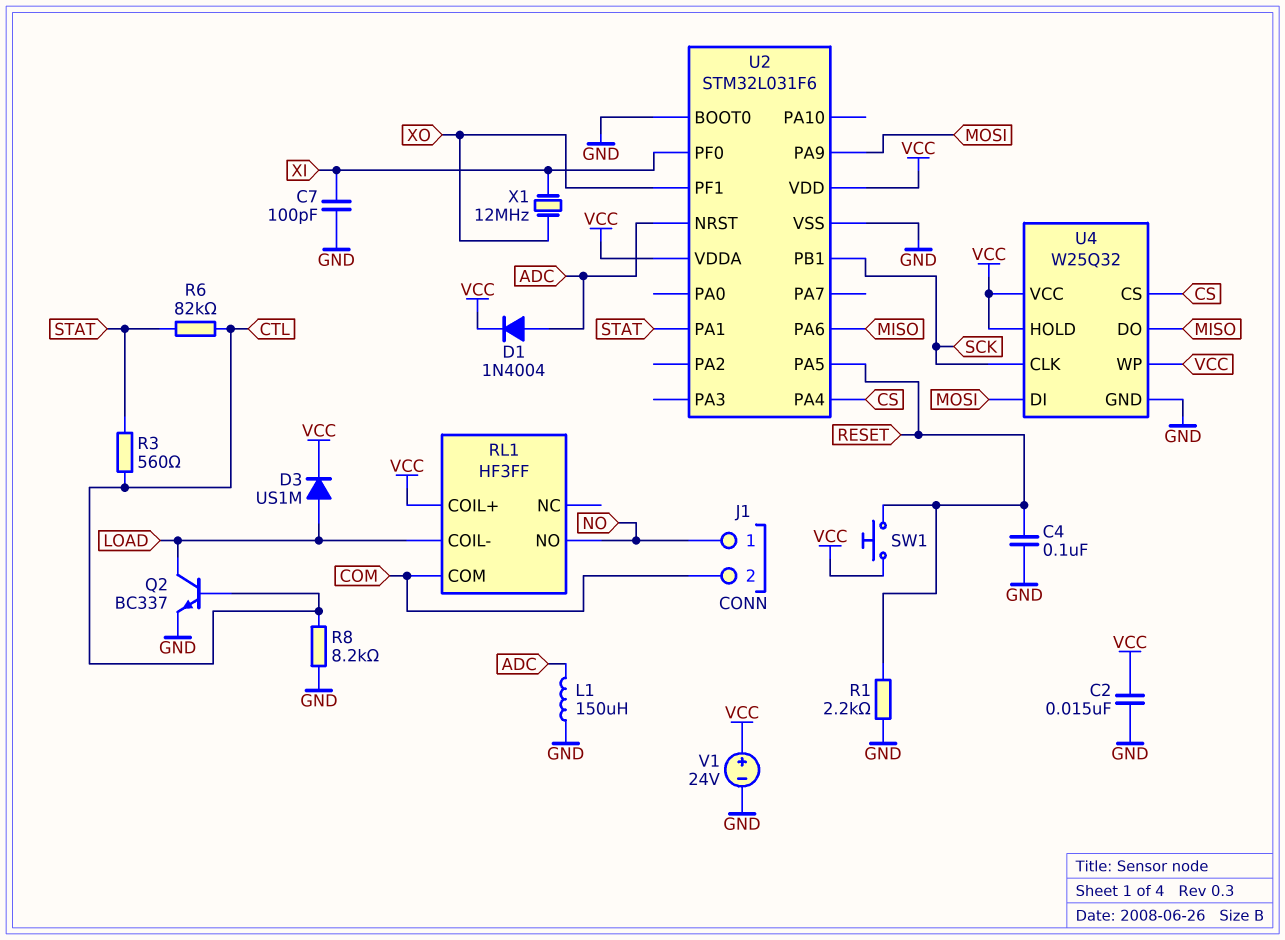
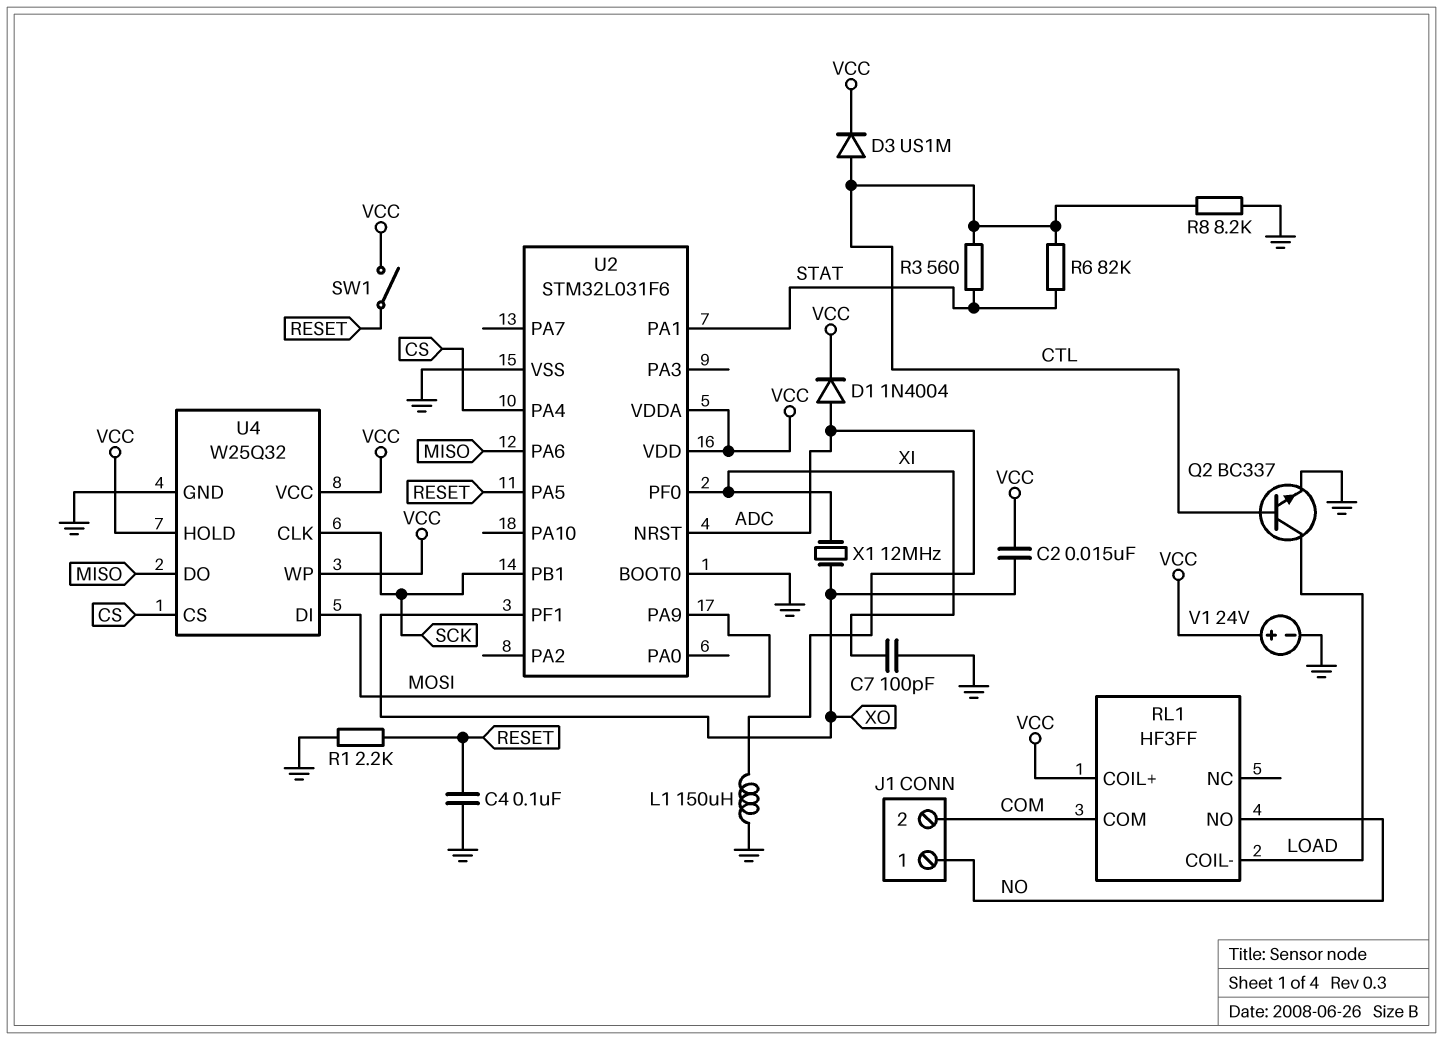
C2: 15nF (GND, VCC) -> 15nF (VCC, XO)
D3: diode US1M (A LOAD, K VCC) -> diode US1M (A CTL, K VCC)
SW1: button (RESET, VCC) -> switch (RESET, VCC)

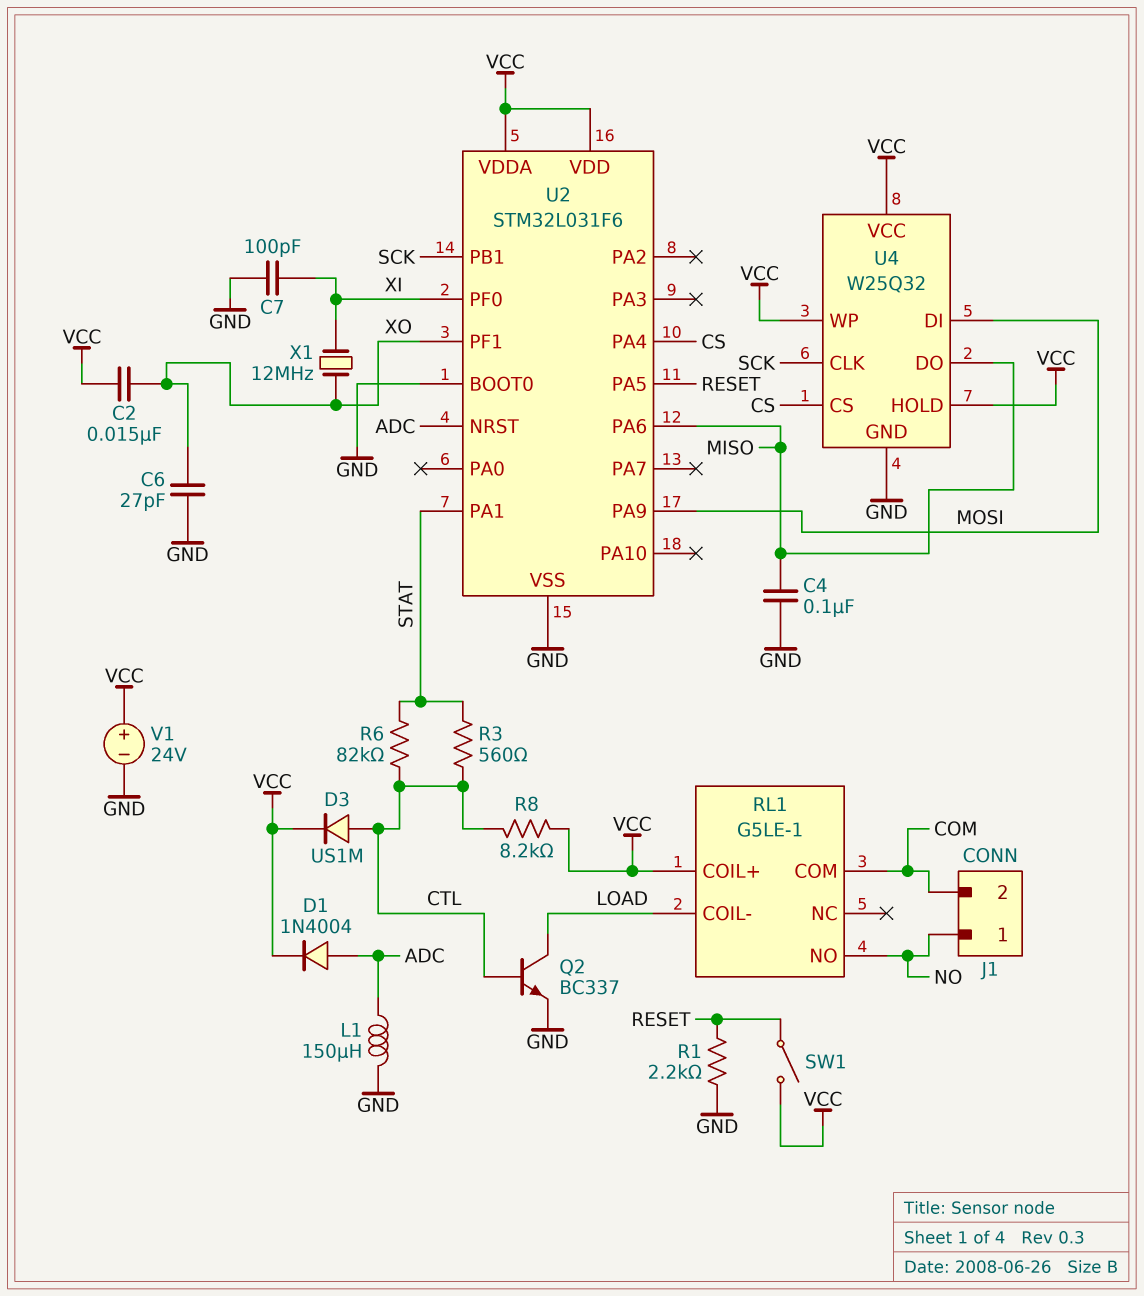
C4: 100nF (GND, RESET) -> 100nF (GND, MISO)
C6: none -> 27pF (GND, XO)
R8: 8.2k (CTL, GND) -> 8.2k (CTL, VCC)
RL1: HF3FF -> G5LE-1

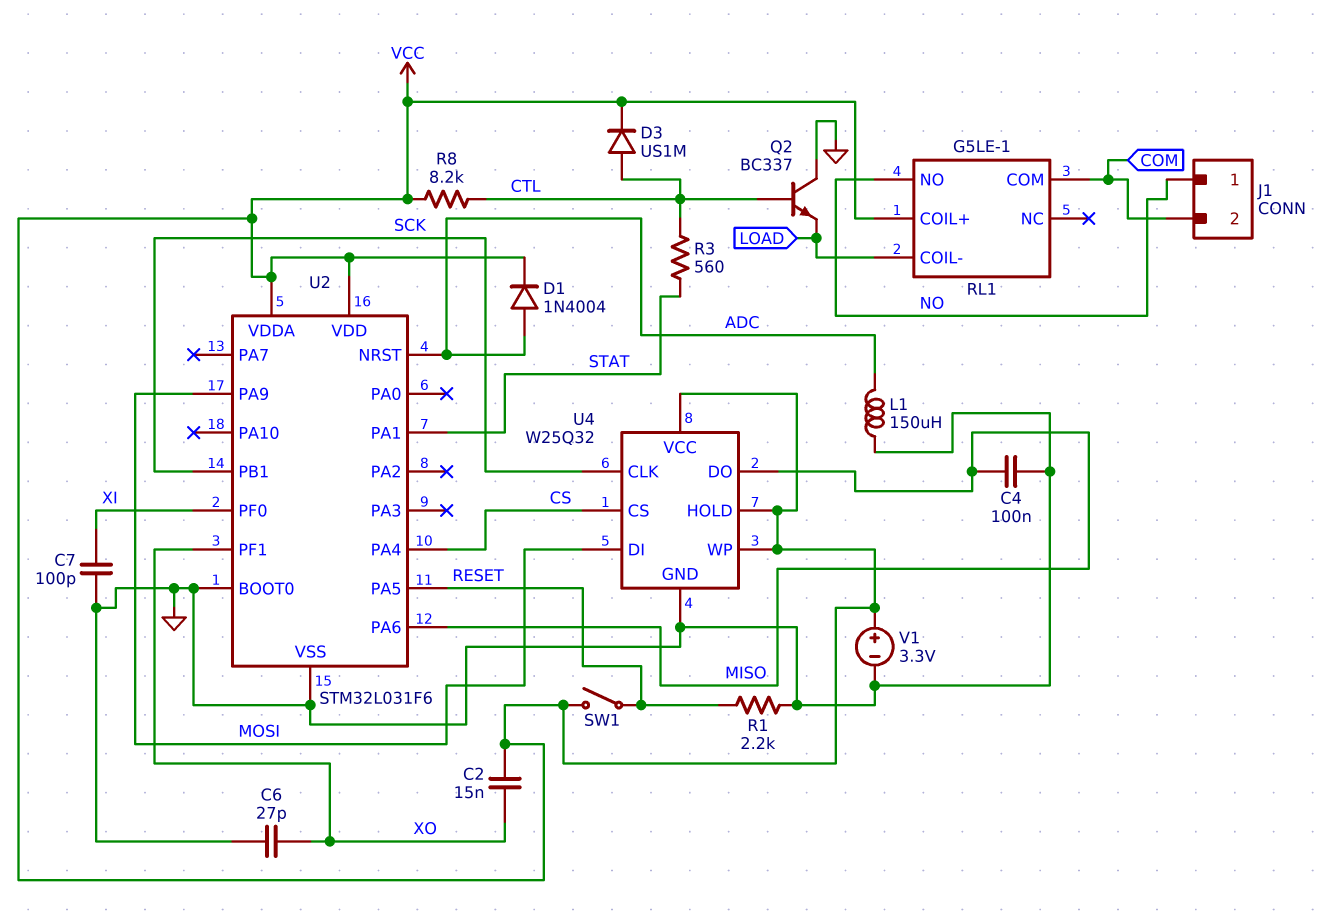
Q2: NPN BC337 (B CTL, C LOAD, E GND) -> NPN BC337 (B CTL, C GND, E LOAD)
R6: 82k (CTL, STAT) -> none
V1: 24V (plus VCC, minus GND) -> 3.3V (plus VCC, minus GND)
X1: 12MHz (XI, XO) -> none

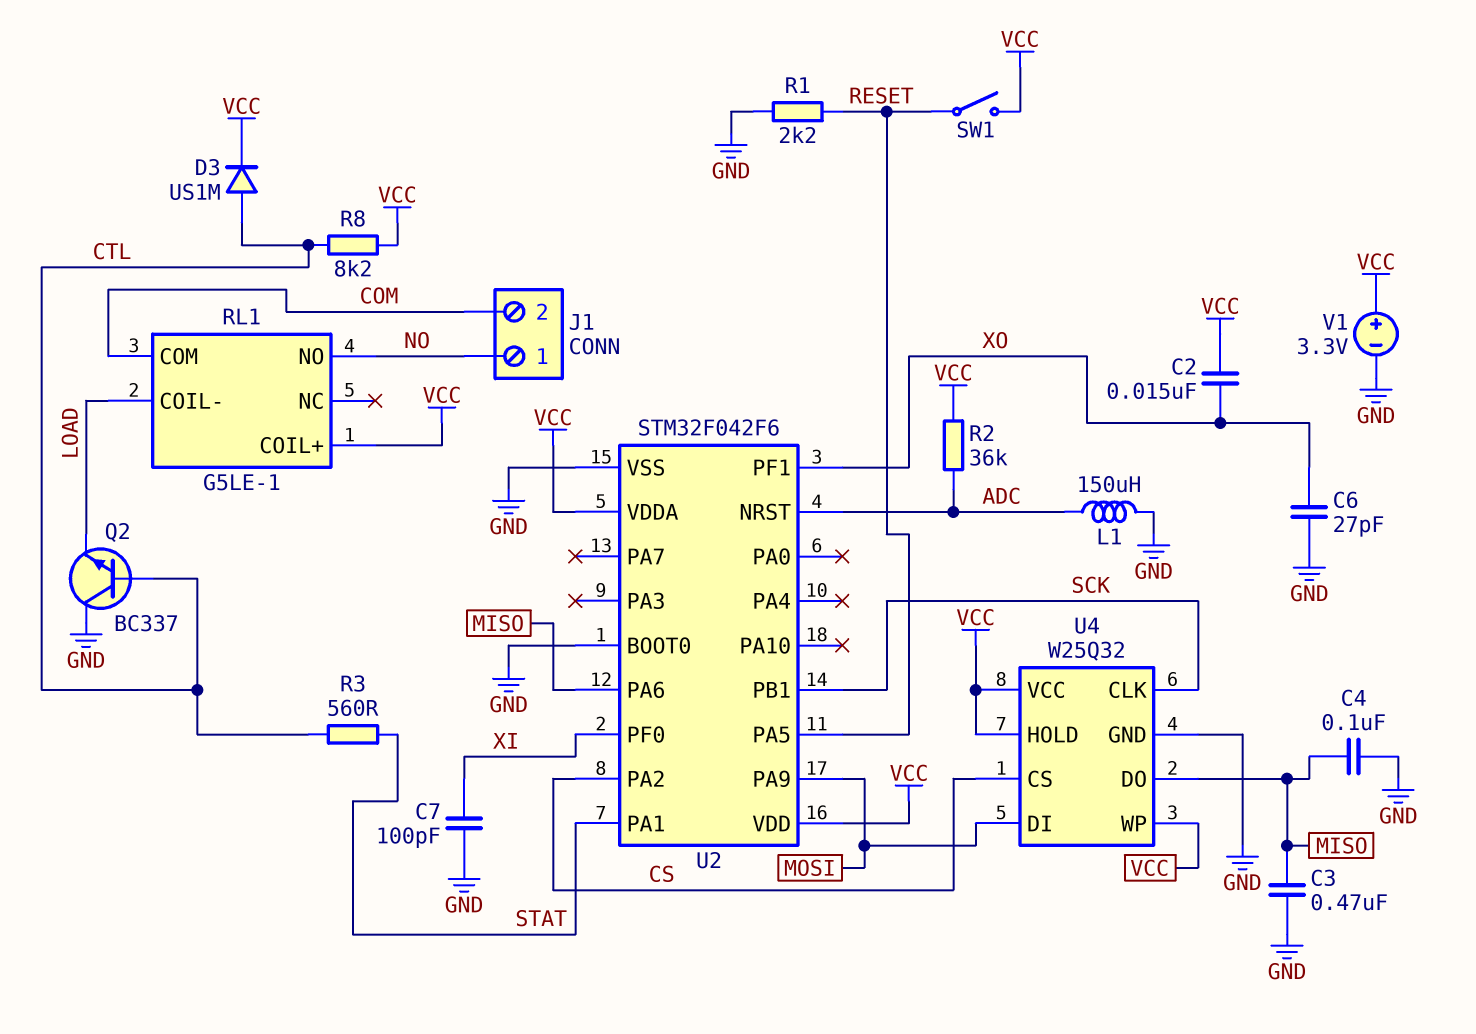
C3: none -> 470nF (GND, MISO)
D1: diode 1N4004 (A ADC, K VCC) -> none
R2: none -> 36k (ADC, VCC)
U2: STM32L031F6 -> STM32F042F6
U2 pin PA2: none -> CS
U2 pin PA4: CS -> none

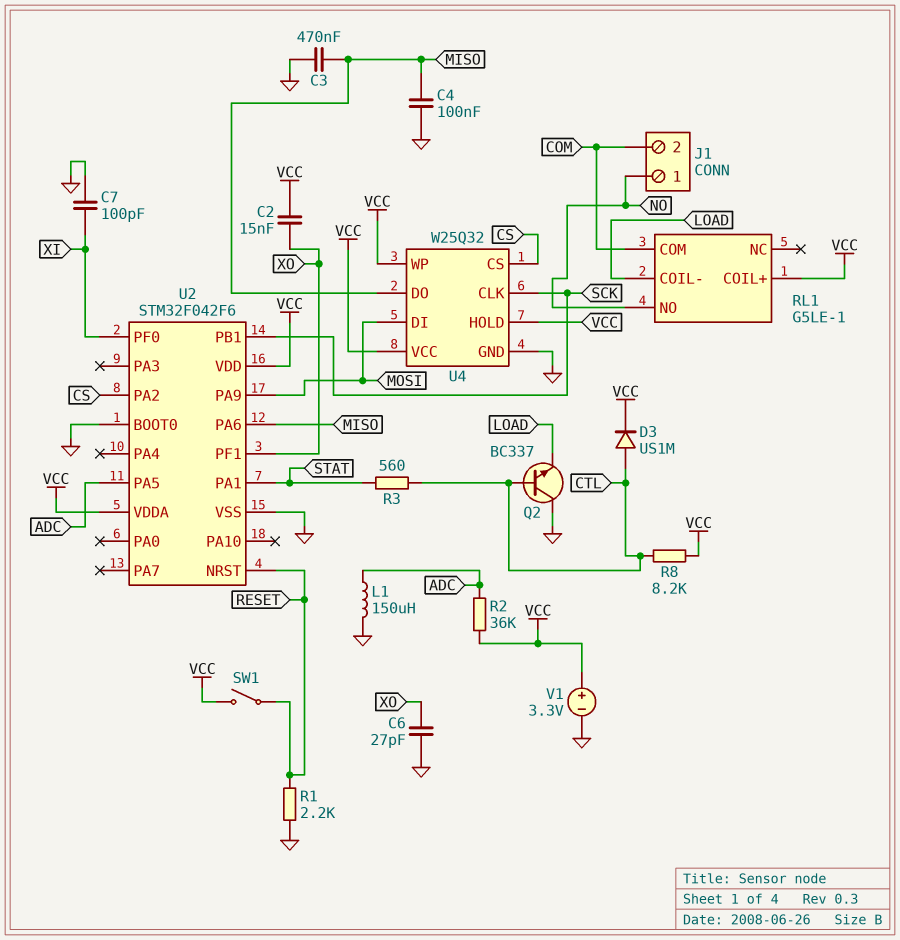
U2 pin NRST: ADC -> RESET
U2 pin PA5: RESET -> ADC

